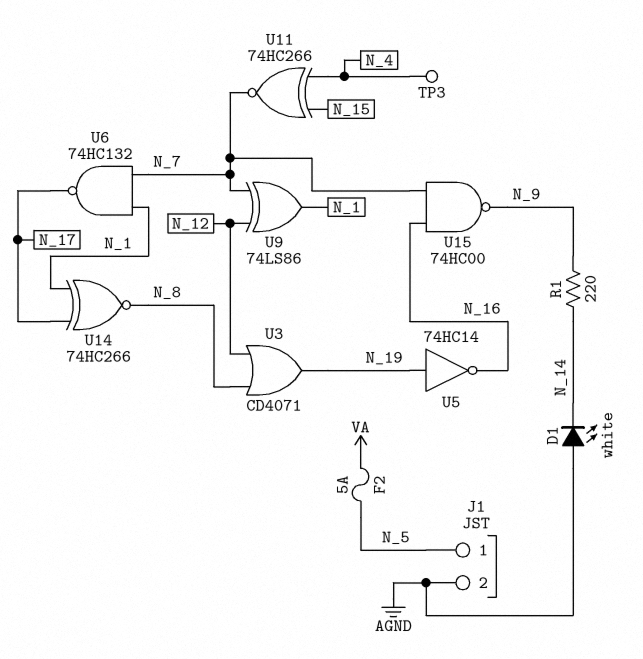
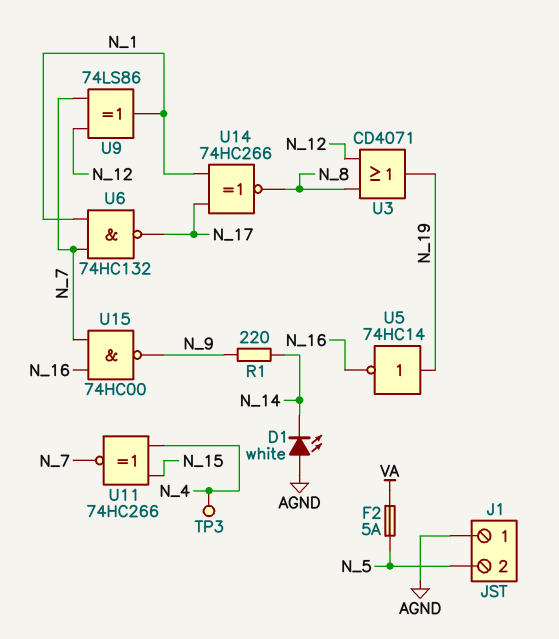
J1 pin 1: N_5 -> AGND
J1 pin 2: AGND -> N_5

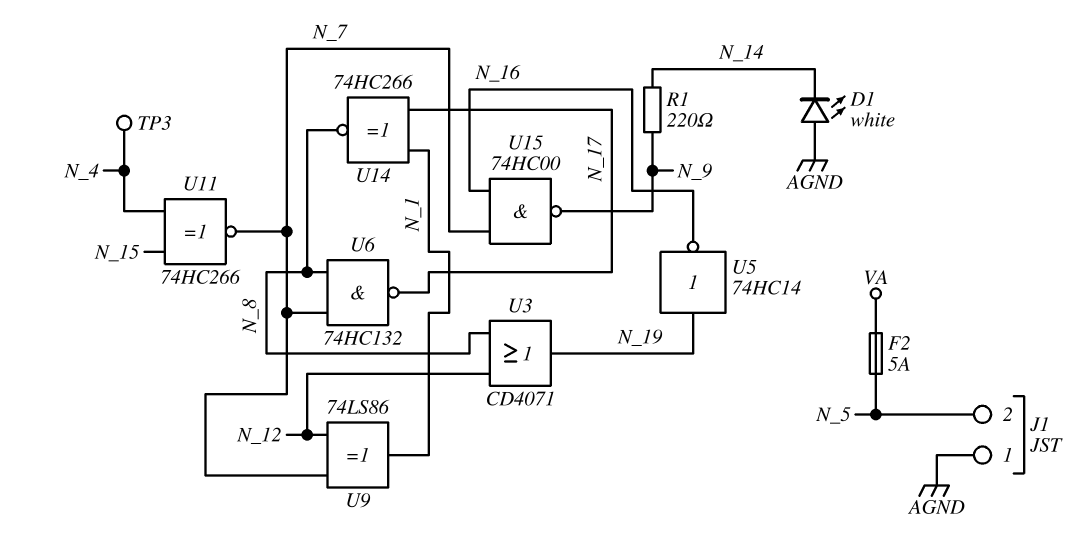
U6: NAND 74HC132 (in N_1, in N_7, out N_17) -> NAND 74HC132 (in N_7, in N_8, out N_17)

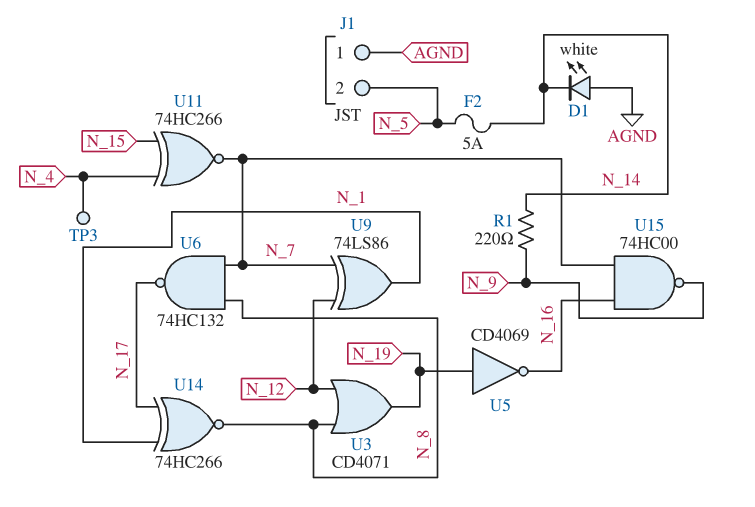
F2: 5A (N_5, VA) -> 5A (N_5, N_14)
U5: NOT 74HC14 (in N_19, out N_16) -> NOT CD4069 (in N_19, out N_16)

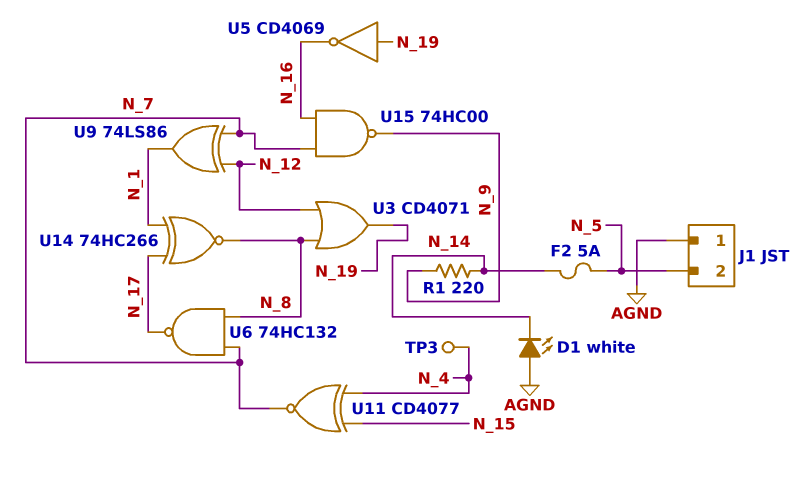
U11: XNOR 74HC266 (in N_4, in N_15, out N_7) -> XNOR CD4077 (in N_4, in N_15, out N_7)

